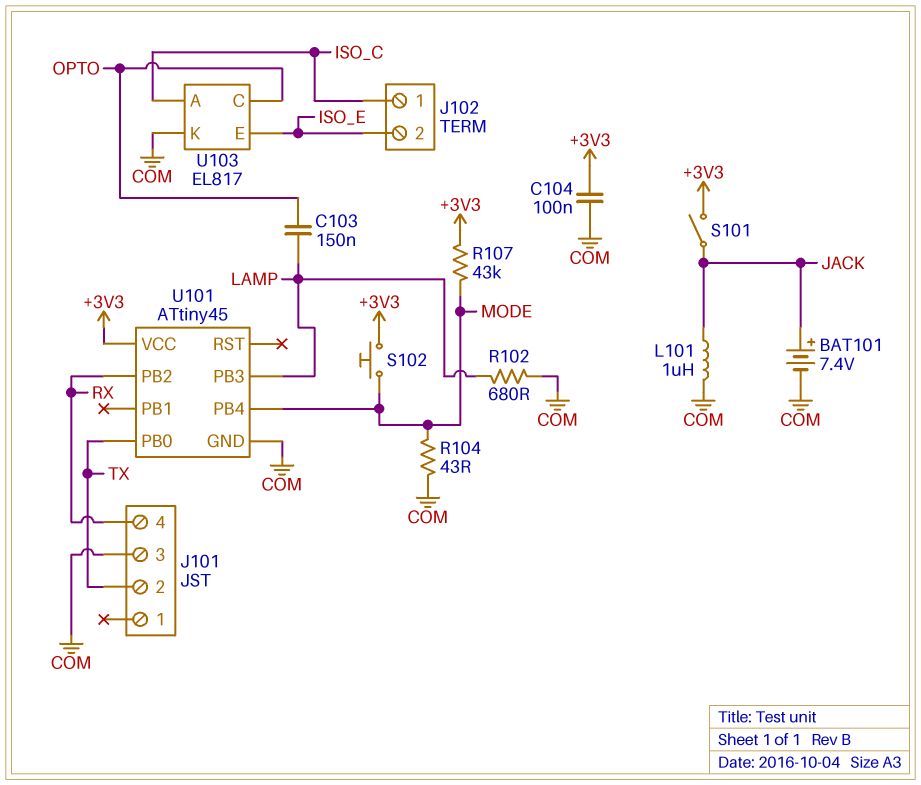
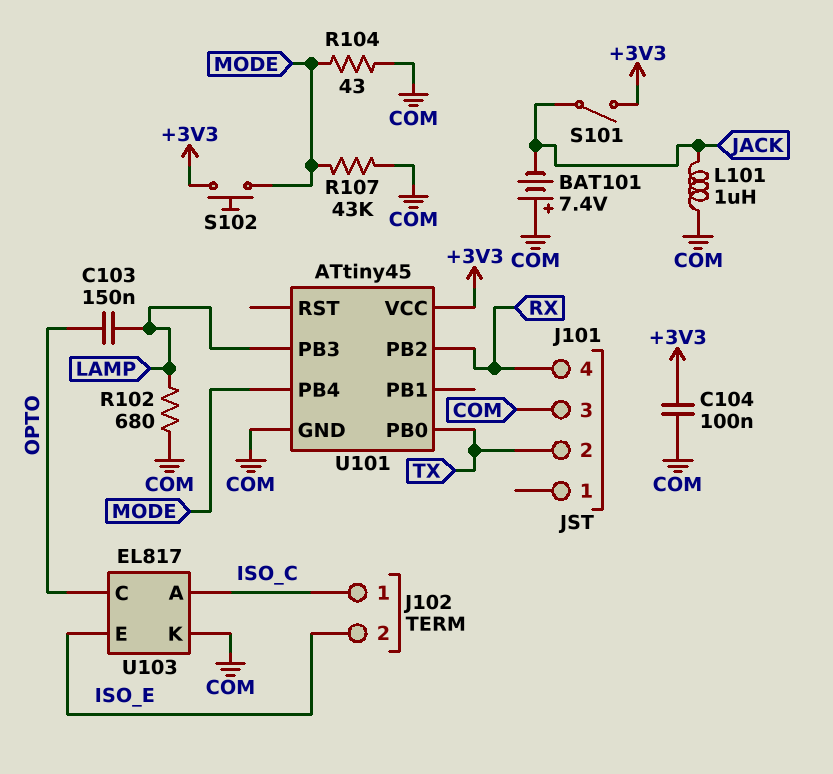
BAT101: 7.4V (plus JACK, minus COM) -> 7.4V (plus COM, minus JACK)
R107: 43k (+3V3, MODE) -> 43k (COM, MODE)

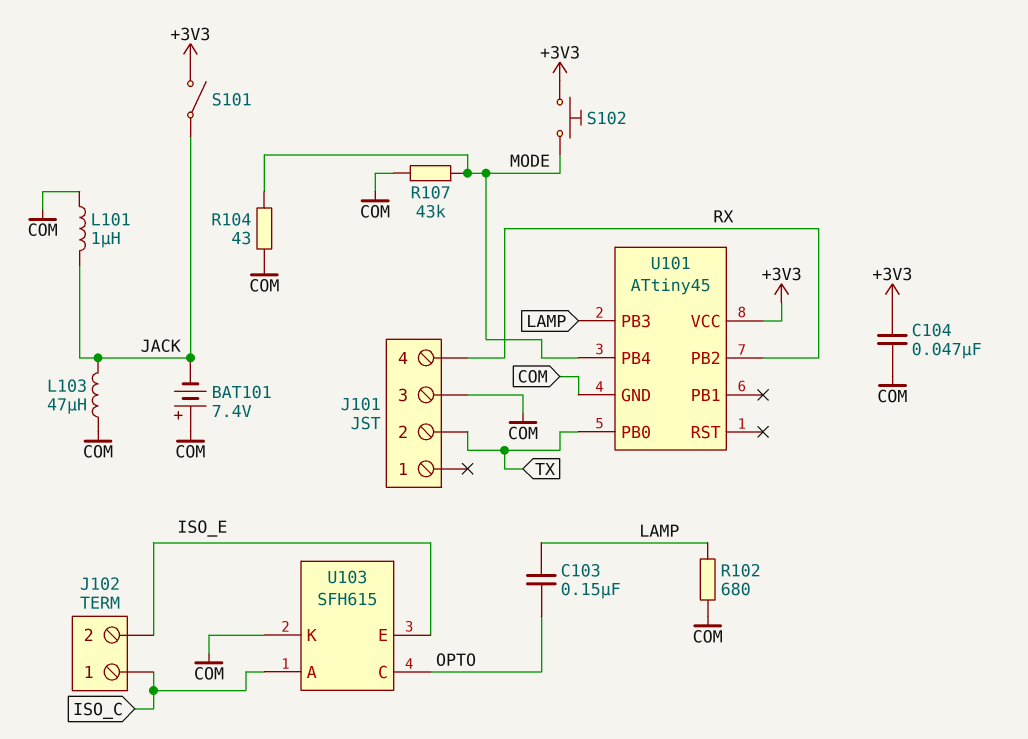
C104: 100nF (+3V3, COM) -> 47nF (+3V3, COM)
L103: none -> 47uH (COM, JACK)
U103: EL817 -> SFH615

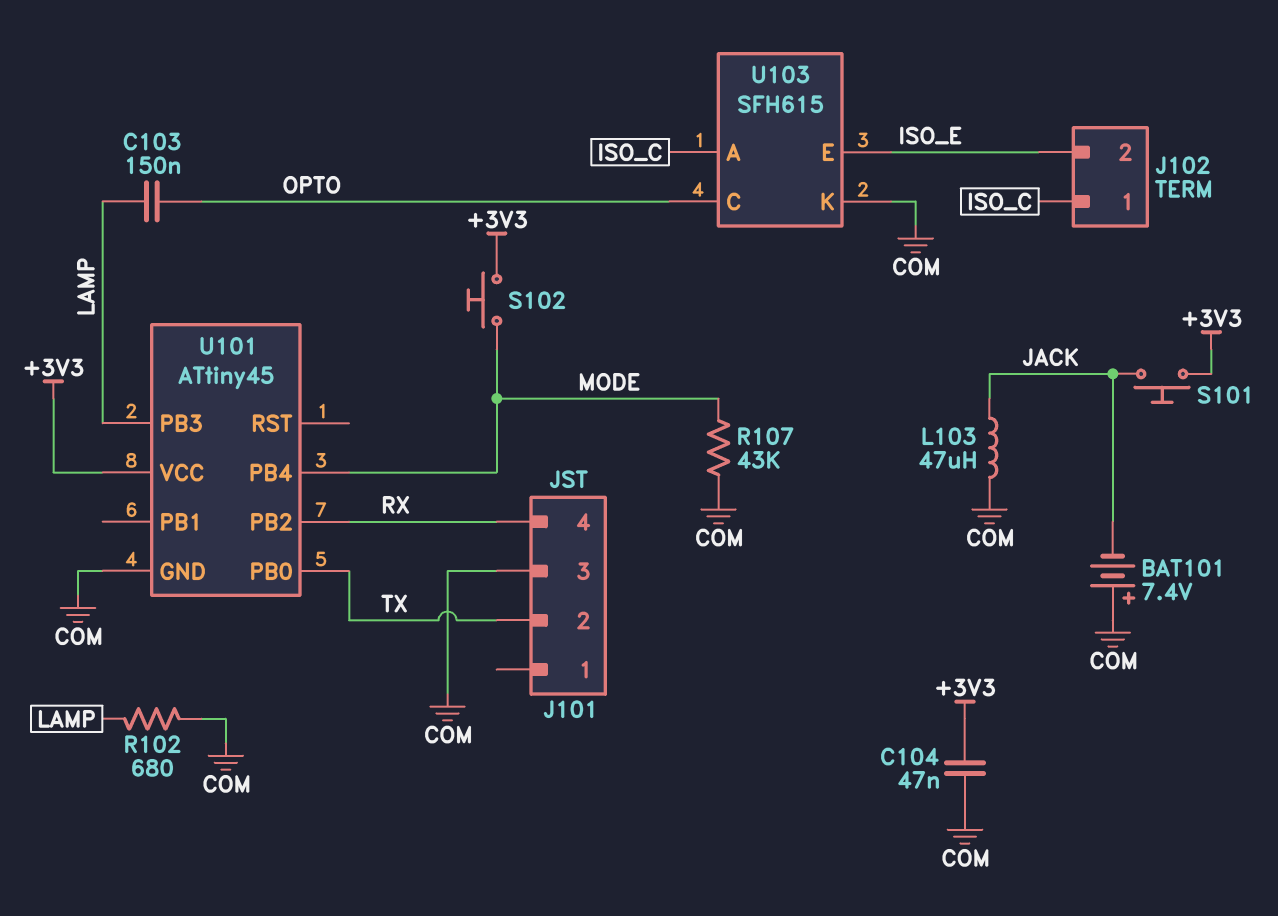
L101: 1uH (COM, JACK) -> none
R104: 43 (COM, MODE) -> none
S101: switch (+3V3, JACK) -> button (+3V3, JACK)

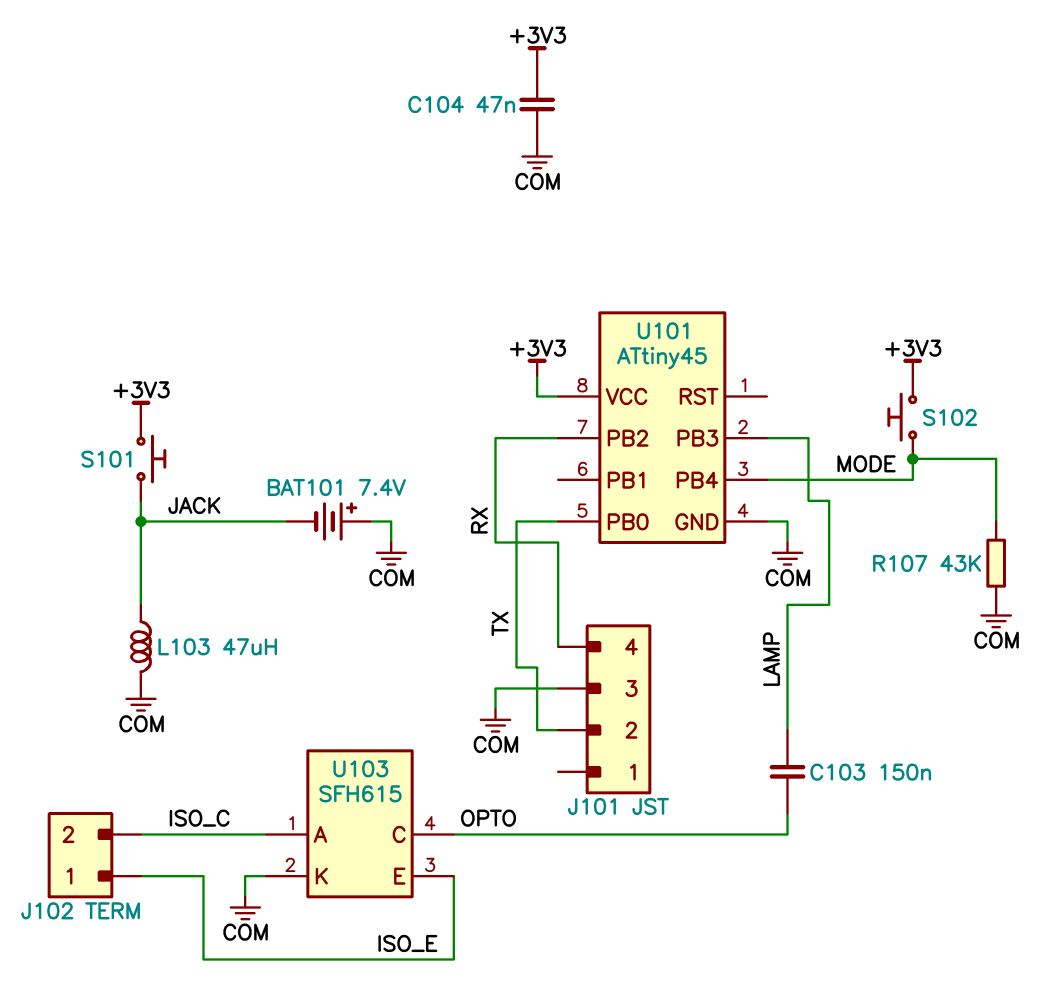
J102 pin 1: ISO_C -> ISO_E
J102 pin 2: ISO_E -> ISO_C
R102: 680 (COM, LAMP) -> none

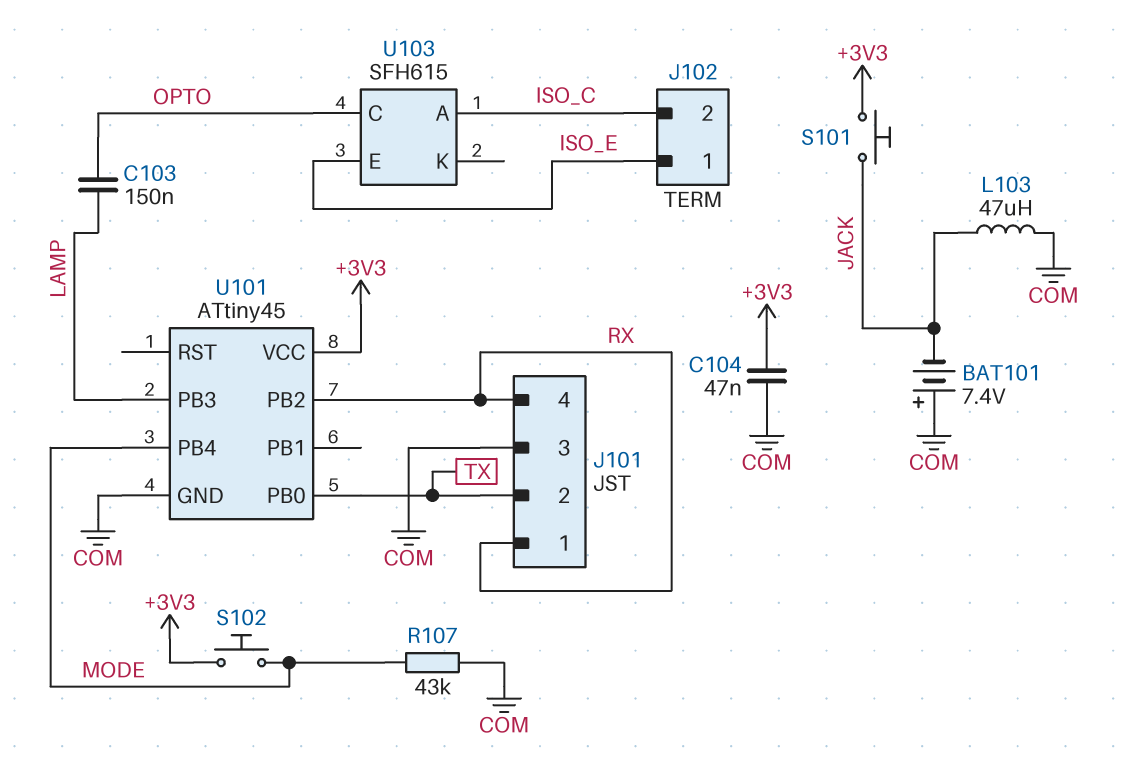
J101 pin 1: none -> RX
U103 pin K: COM -> none

